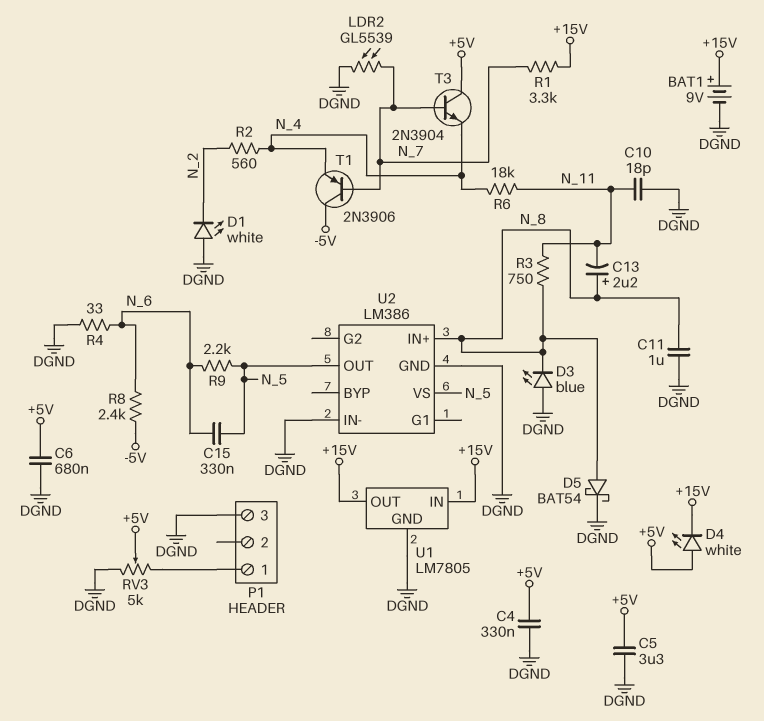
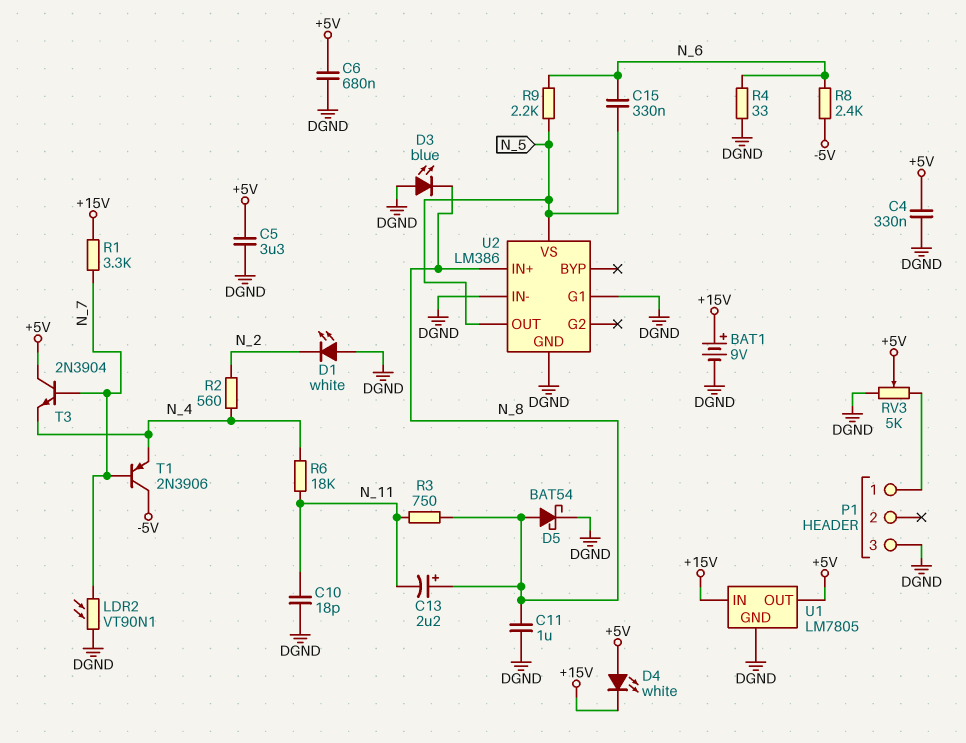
LDR2: GL5539 (DGND, N_7) -> VT90N1 (DGND, N_7)
U1 pin OUT: +15V -> +5V
U2 pin G1: none -> DGND

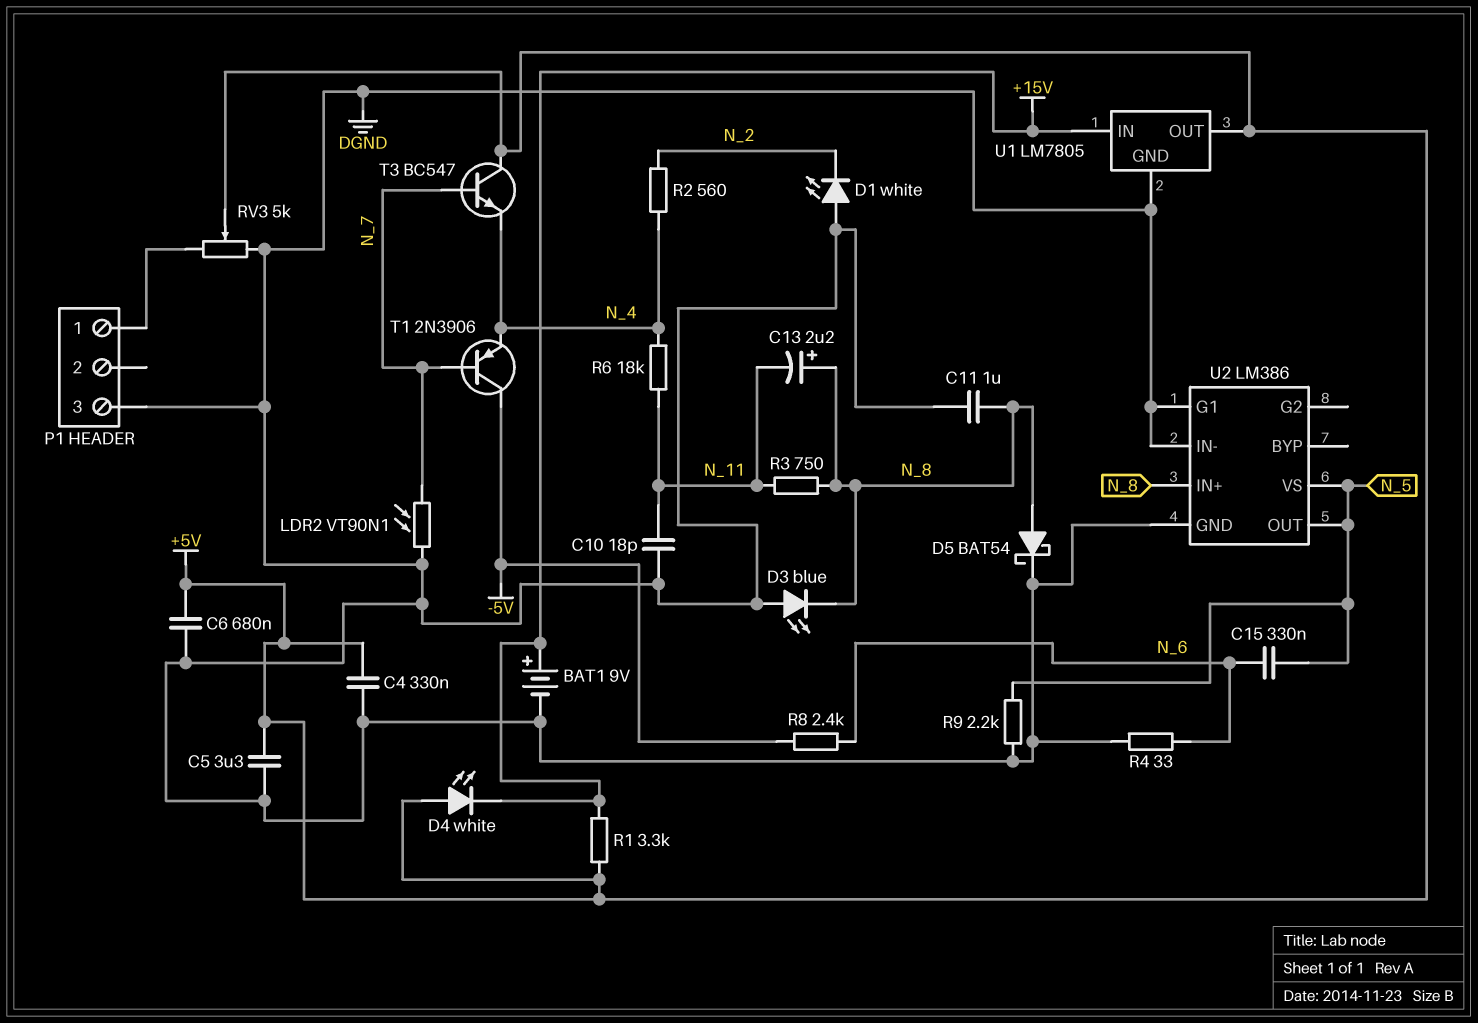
R1: 3.3k (+15V, N_7) -> 3.3k (+5V, +15V)
R9: 2.2k (N_5, N_6) -> 2.2k (DGND, N_5)
T3: NPN 2N3904 (B N_7, C +5V, E N_4) -> NPN BC547 (B N_7, C +5V, E N_4)

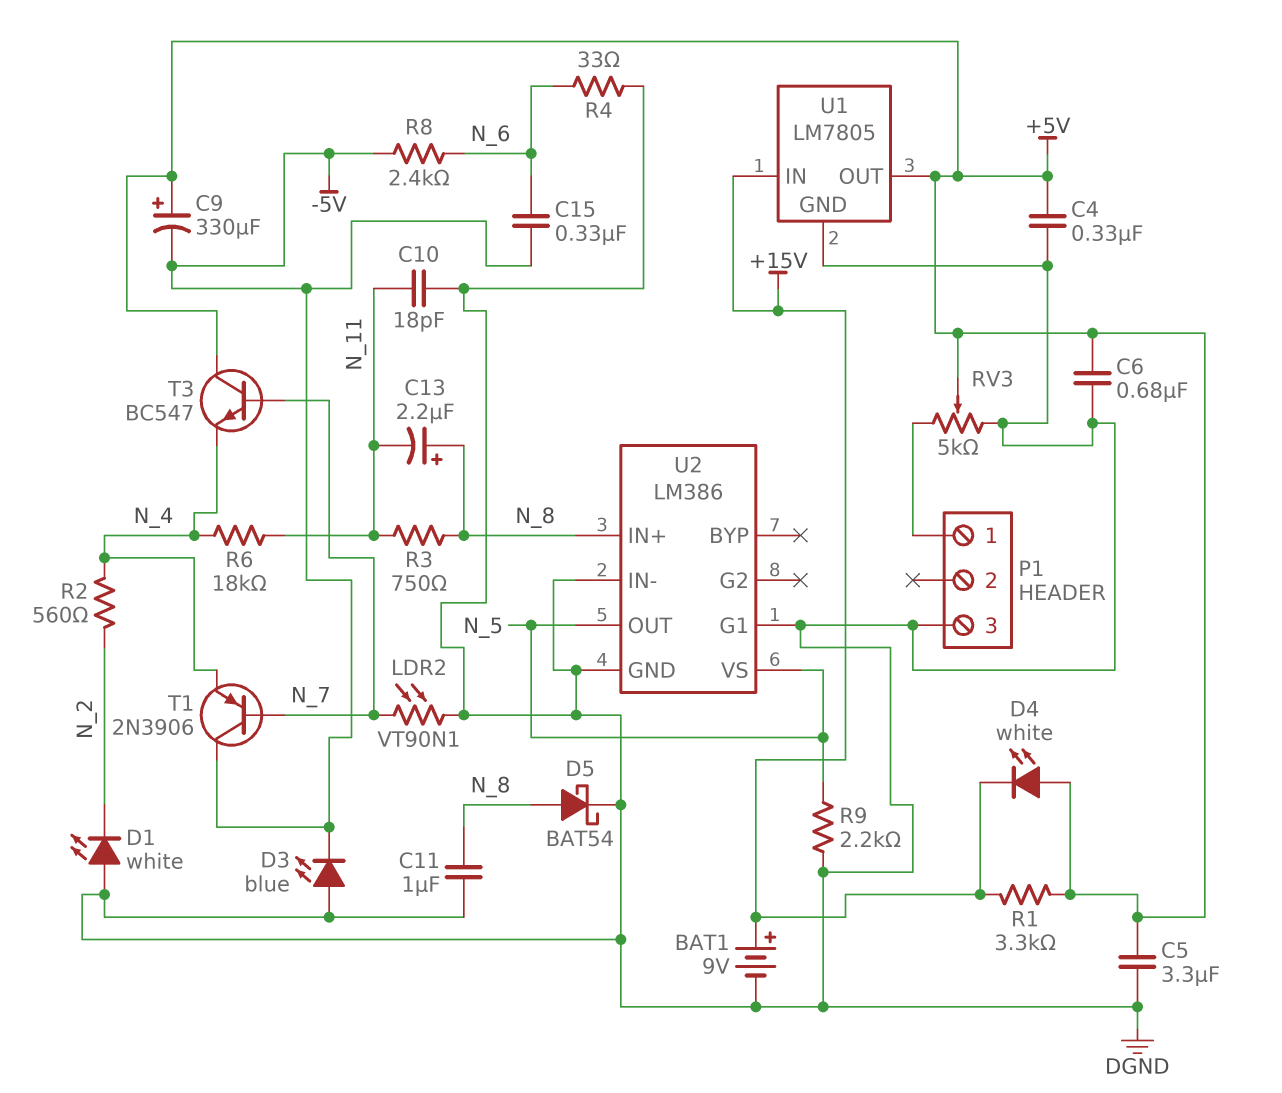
C9: none -> 330uF (plus +5V, minus -5V)
C15: 330nF (N_5, N_6) -> 330nF (-5V, N_6)
D3: LED blue (A DGND, K N_8) -> LED blue (A DGND, K -5V)

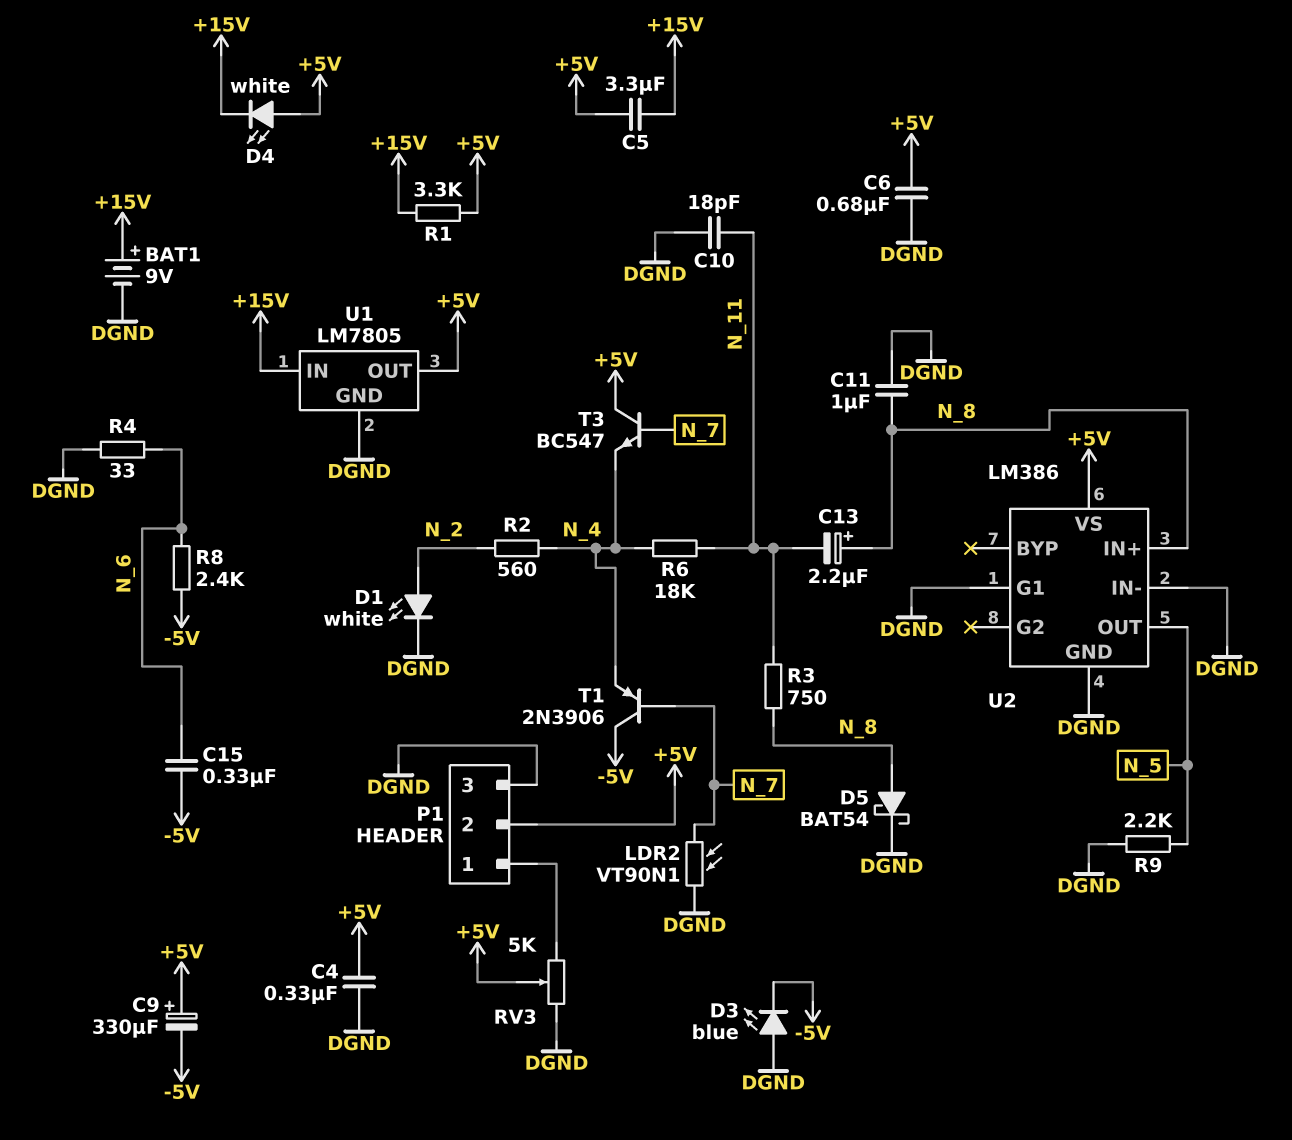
C5: 3.3uF (+5V, DGND) -> 3.3uF (+5V, +15V)
D1: LED white (A DGND, K N_2) -> LED white (A N_2, K DGND)
P1 pin 2: none -> +5V
U2 pin VS: N_5 -> +5V

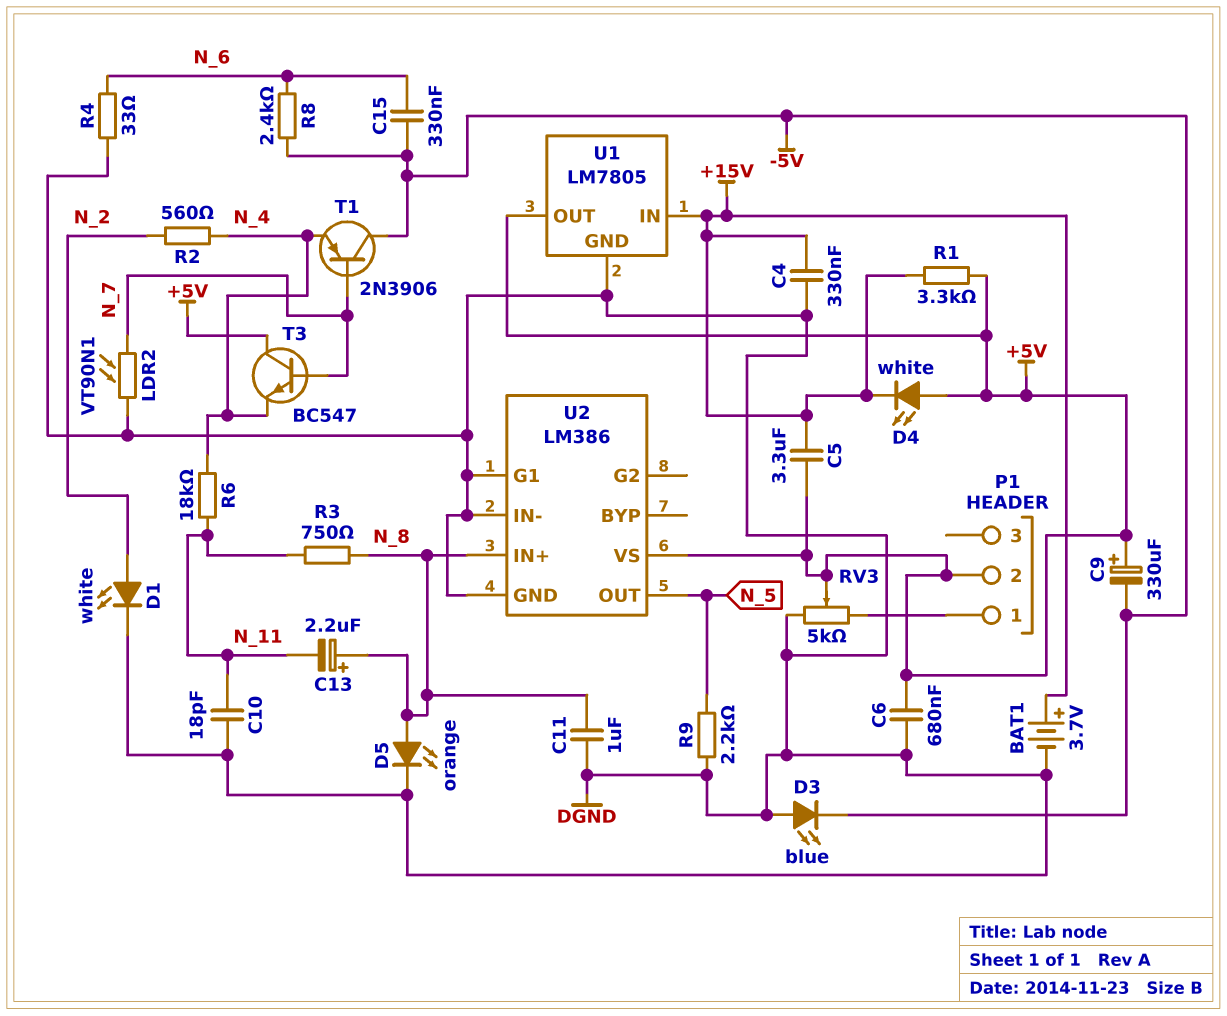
BAT1: 9V (plus +15V, minus DGND) -> 3.7V (plus +15V, minus DGND)
C4: 330nF (+5V, DGND) -> 330nF (+15V, DGND)
D5: schottky BAT54 (A N_8, K DGND) -> LED orange (A N_8, K DGND)
P1 pin 3: DGND -> none

